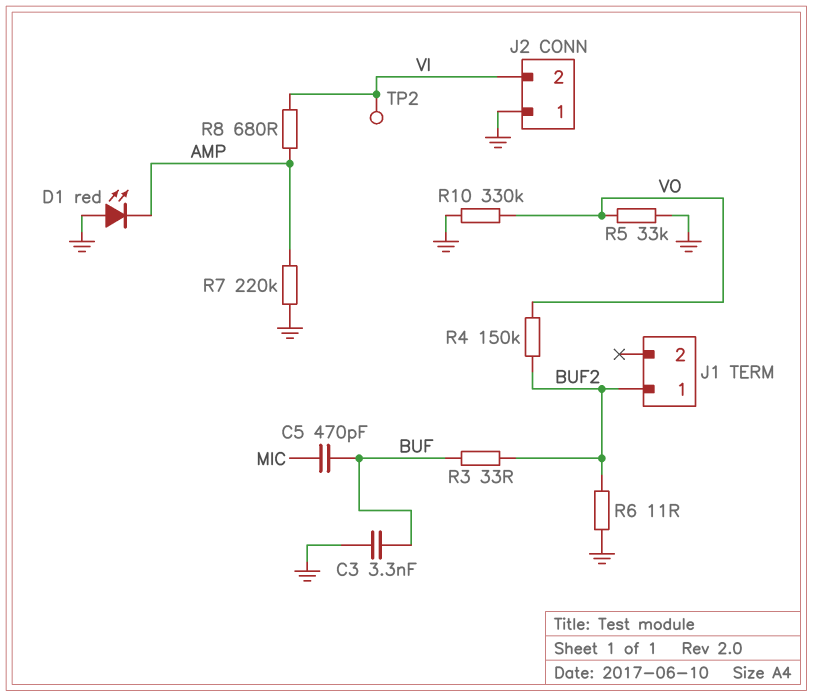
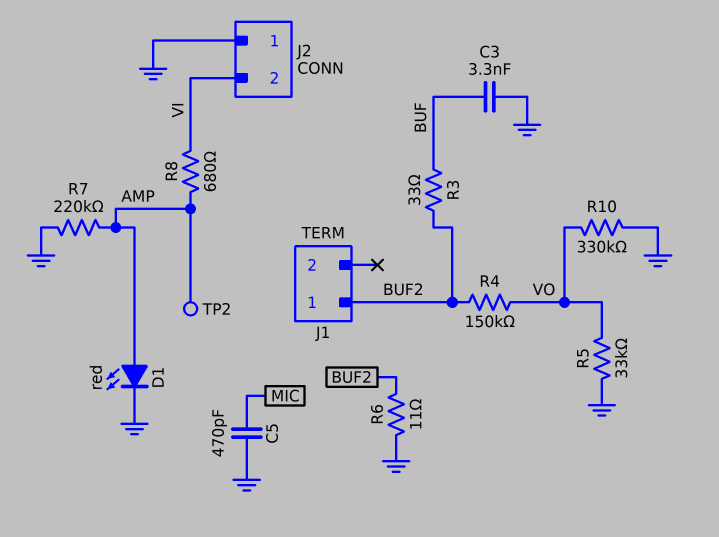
C5: 470pF (BUF, MIC) -> 470pF (GND, MIC)
D1: LED red (A GND, K AMP) -> LED red (A AMP, K GND)
TP2: test point (VI) -> test point (AMP)

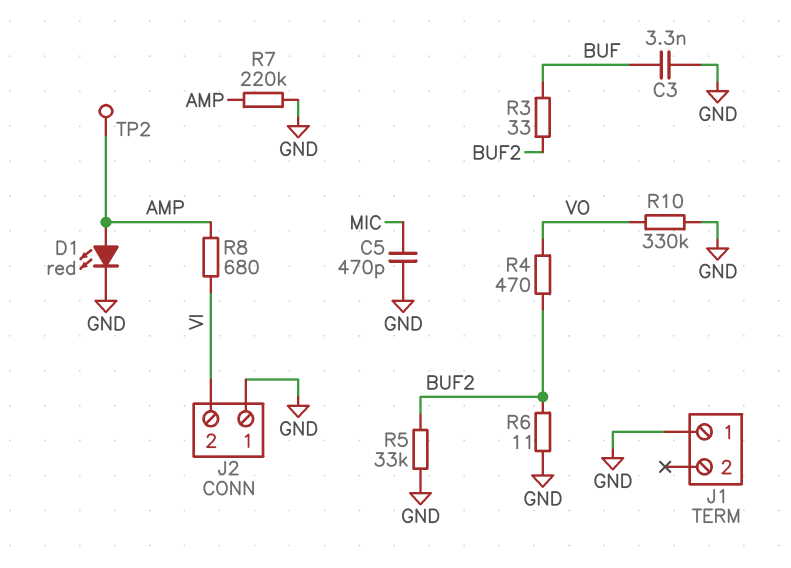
J1 pin 1: BUF2 -> GND
R4: 150k (BUF2, VO) -> 470 (BUF2, VO)
R5: 33k (GND, VO) -> 33k (BUF2, GND)

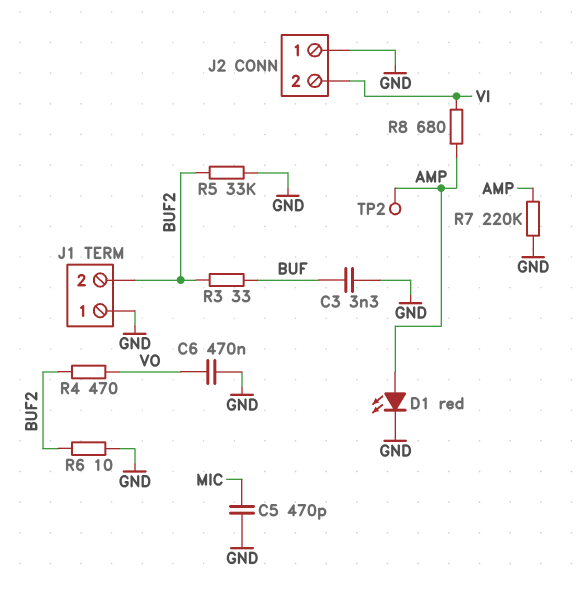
C6: none -> 470nF (GND, VO)
J1 pin 2: none -> BUF2
R6: 11 (BUF2, GND) -> 10 (BUF2, GND)
R10: 330k (GND, VO) -> none

